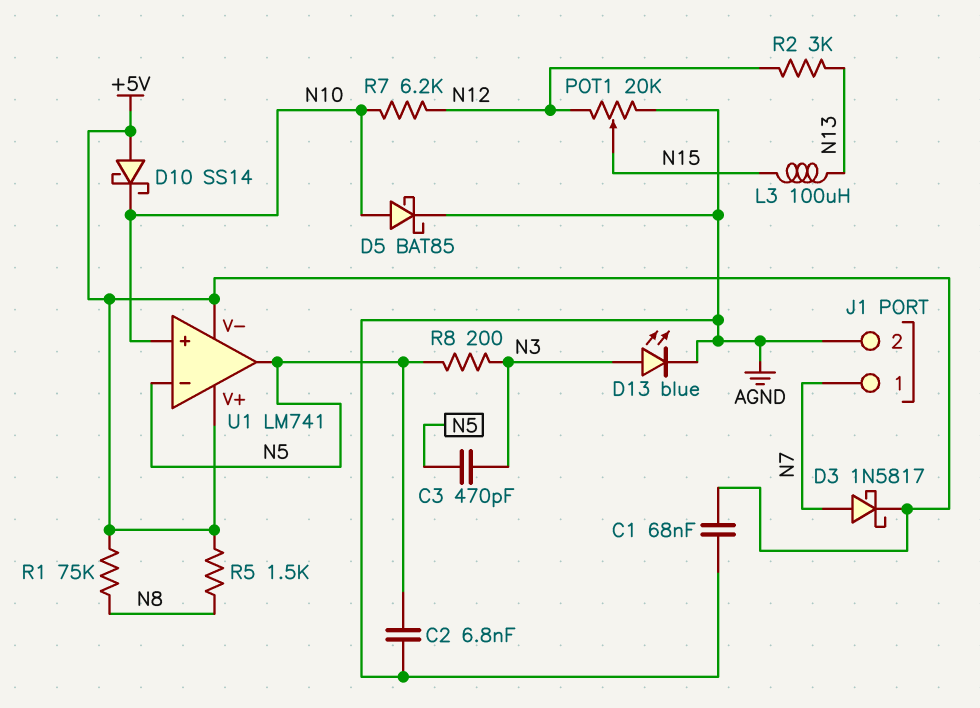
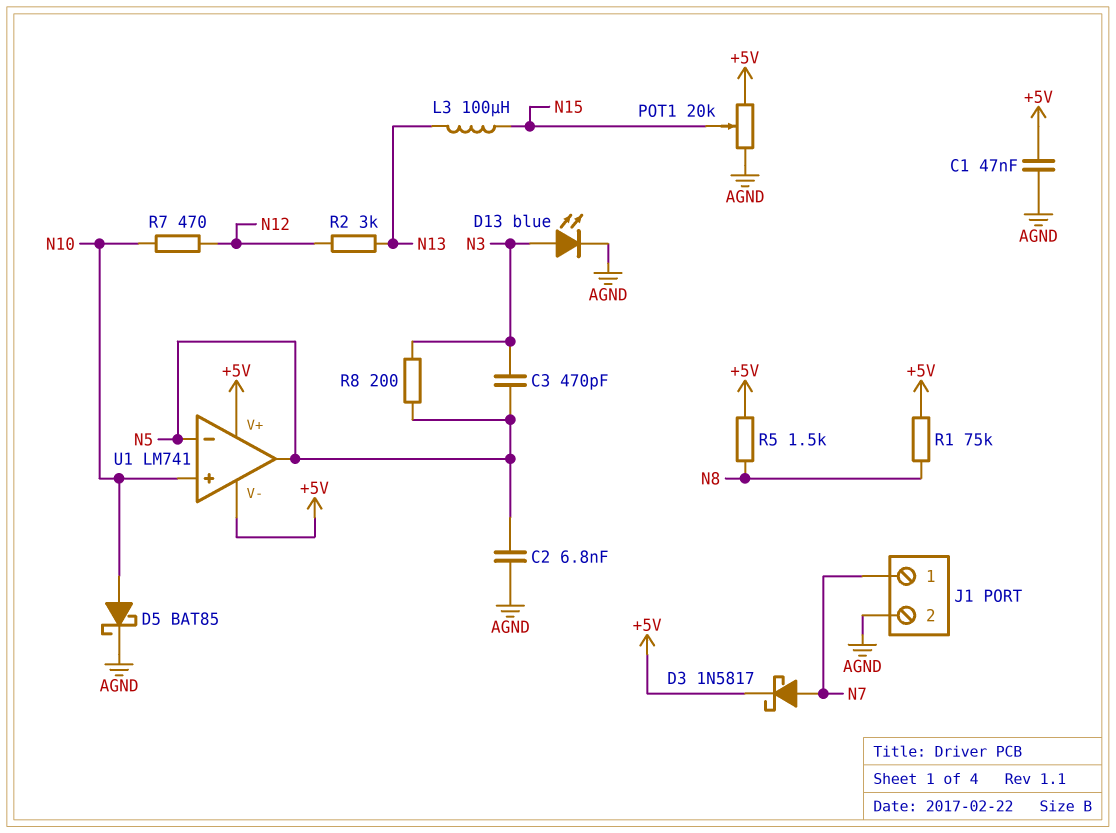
C1: 68nF (+5V, AGND) -> 47nF (+5V, AGND)
D10: schottky SS14 (A +5V, K N10) -> none
POT1: 20k (AGND, N12, wiper N15) -> 20k (+5V, AGND, wiper N15)
R7: 6.2k (N10, N12) -> 470 (N10, N12)

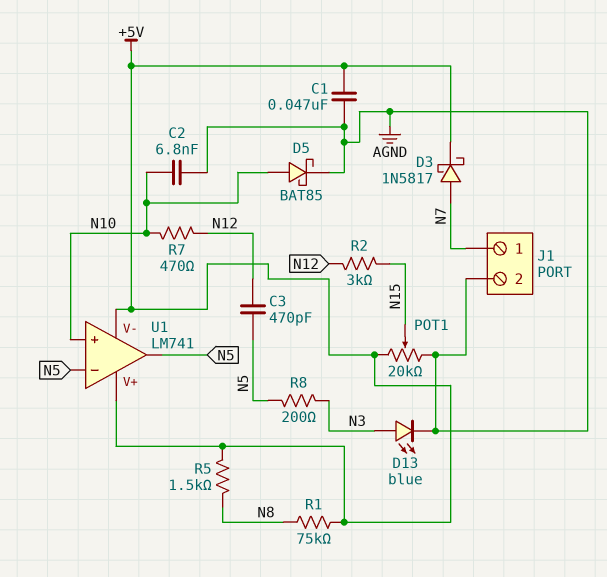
C2: 6.8nF (AGND, N5) -> 6.8nF (AGND, N10)
C3: 470pF (N3, N5) -> 470pF (N5, N12)
L3: 100uH (N13, N15) -> none
R2: 3k (N12, N13) -> 3k (N12, N15)

